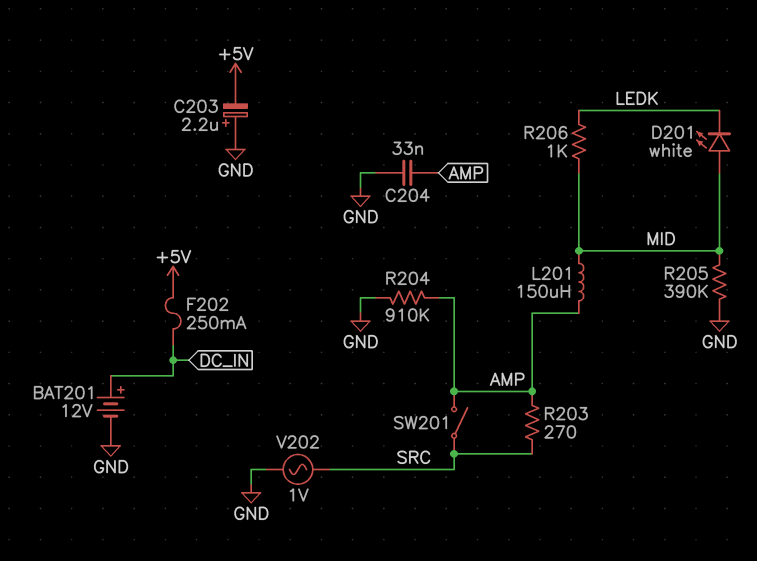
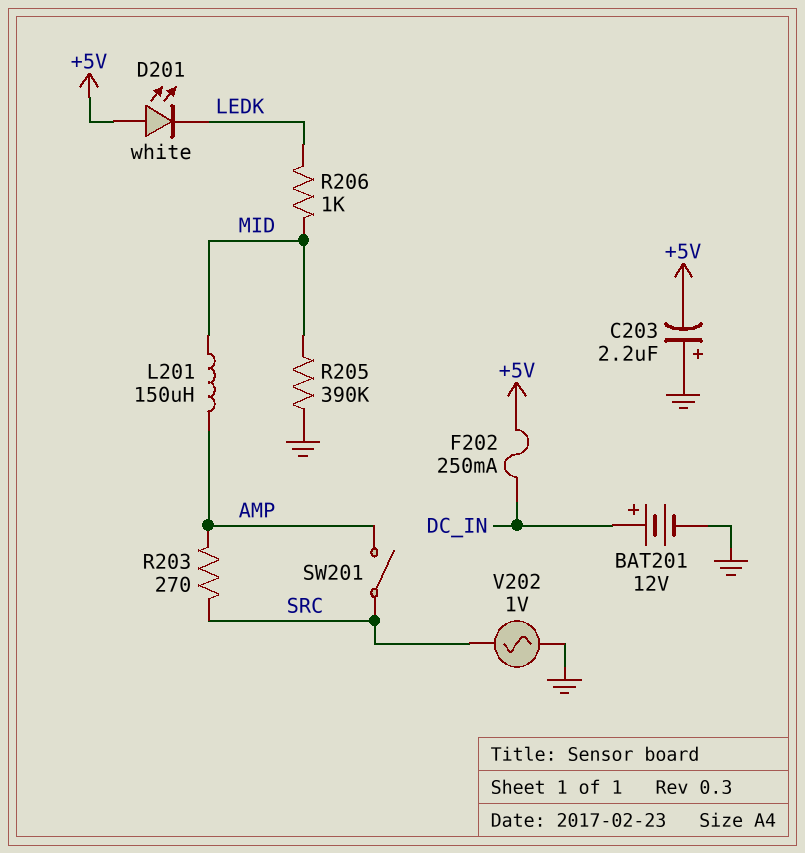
C204: 33nF (AMP, GND) -> none
D201: LED white (A MID, K LEDK) -> LED white (A +5V, K LEDK)
R204: 910k (AMP, GND) -> none

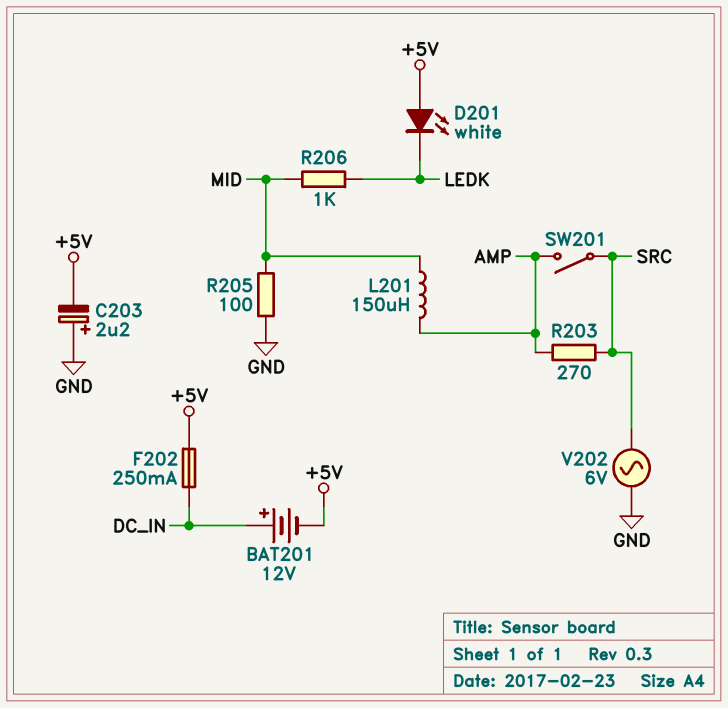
BAT201: 12V (plus DC_IN, minus GND) -> 12V (plus DC_IN, minus +5V)
R205: 390k (GND, MID) -> 100 (GND, MID)
V202: AC 1V (GND, SRC) -> AC 6V (GND, SRC)

